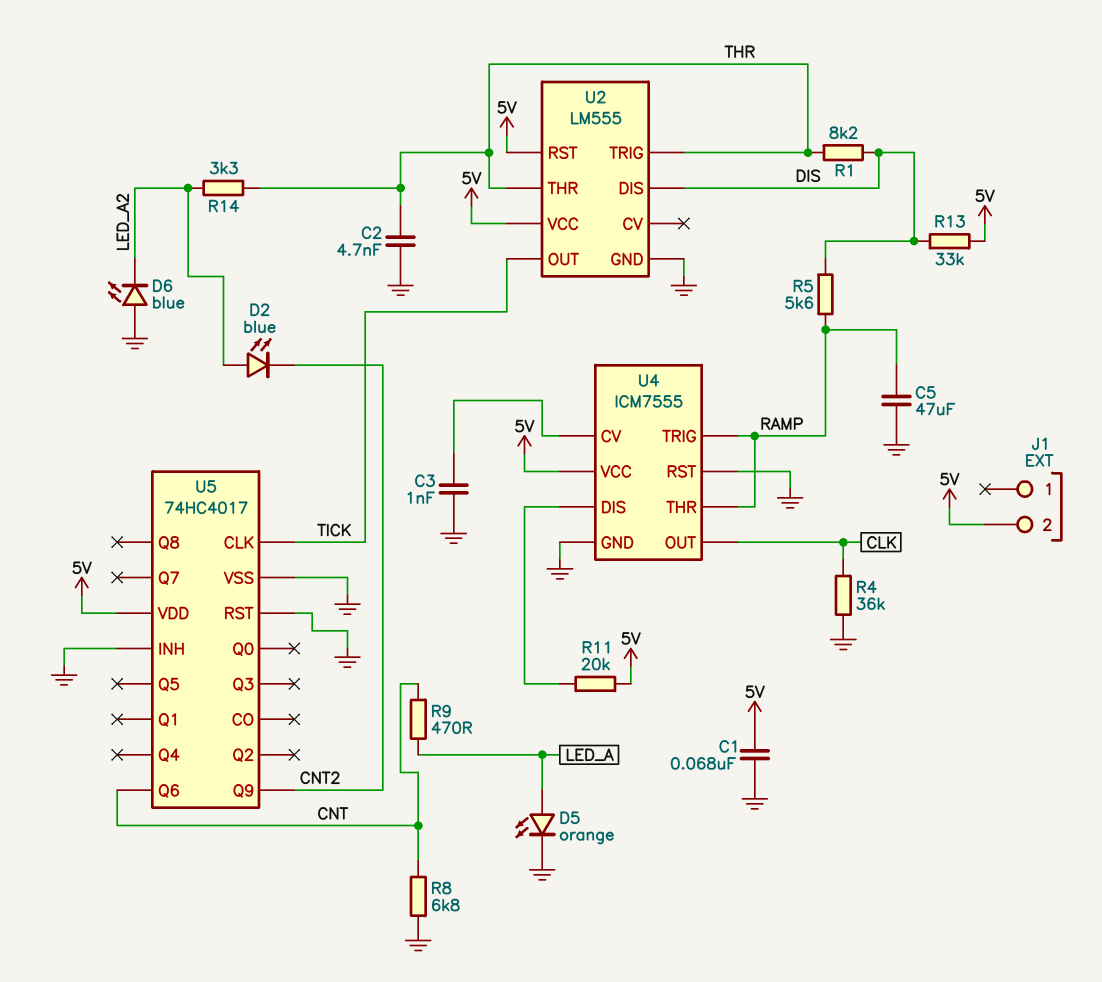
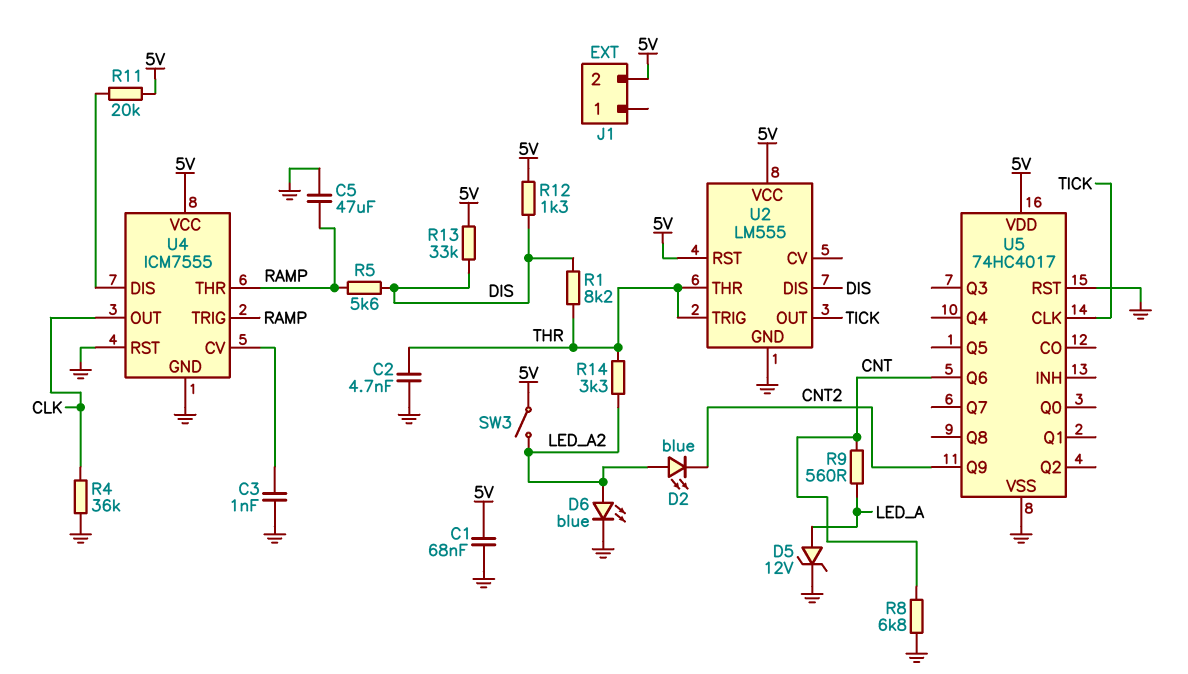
D5: LED orange (A LED_A, K GND) -> zener 12V (A LED_A, K GND)
D6: LED blue (A GND, K LED_A2) -> LED blue (A LED_A2, K GND)
R9: 470 (CNT, LED_A) -> 560 (CNT, LED_A)
R12: none -> 1.3k (5V, DIS)
SW3: none -> switch (5V, LED_A2)
U5 pin INH: GND -> none

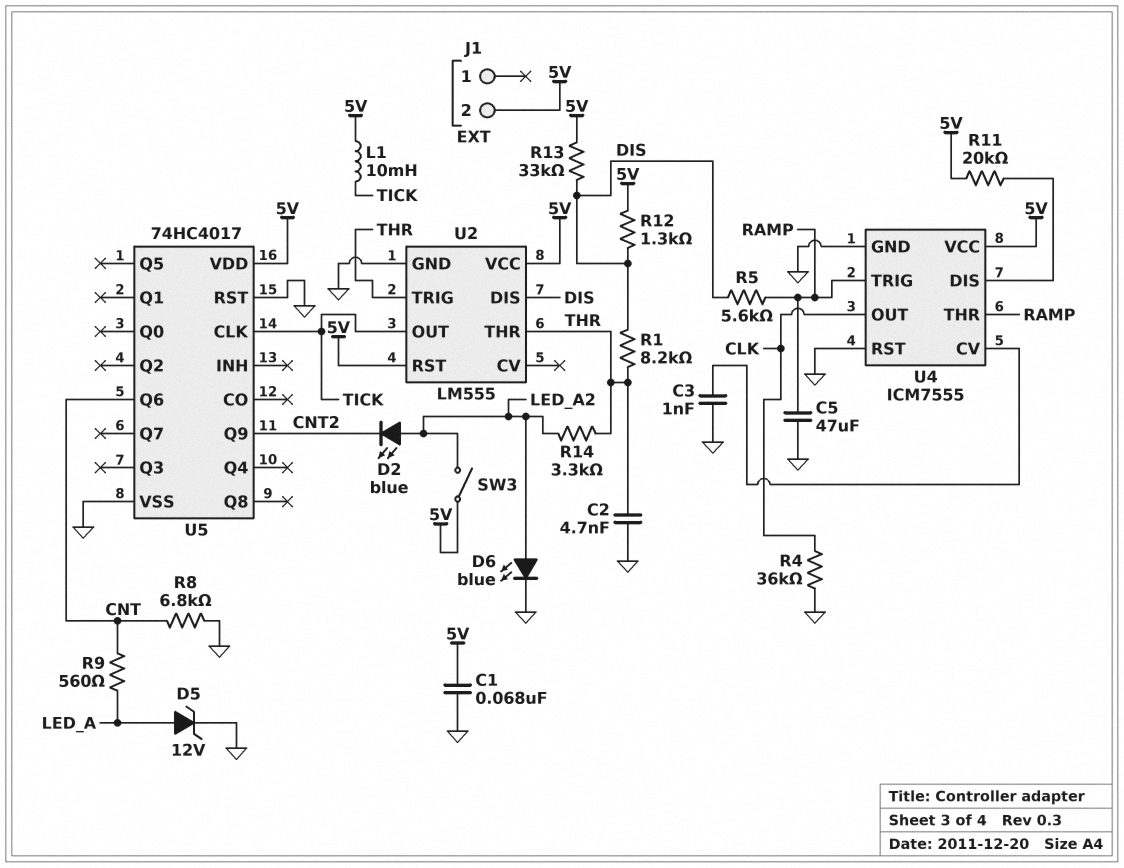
L1: none -> 10mH (5V, TICK)

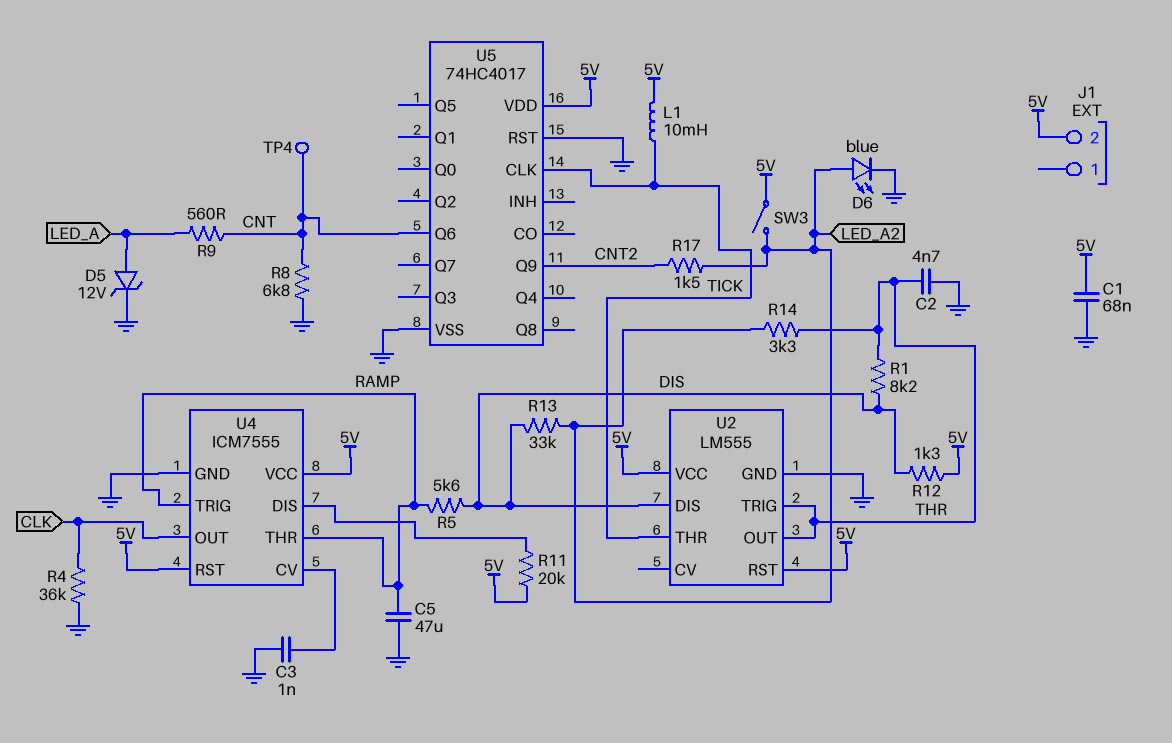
D2: LED blue (A LED_A2, K CNT2) -> none
R13: 33k (5V, DIS) -> 33k (DIS, LED_A2)
R17: none -> 1.5k (CNT2, LED_A2)
TP4: none -> test point (CNT)
U2 pin OUT: TICK -> THR
U2 pin THR: THR -> TICK
U4 pin RST: GND -> 5V

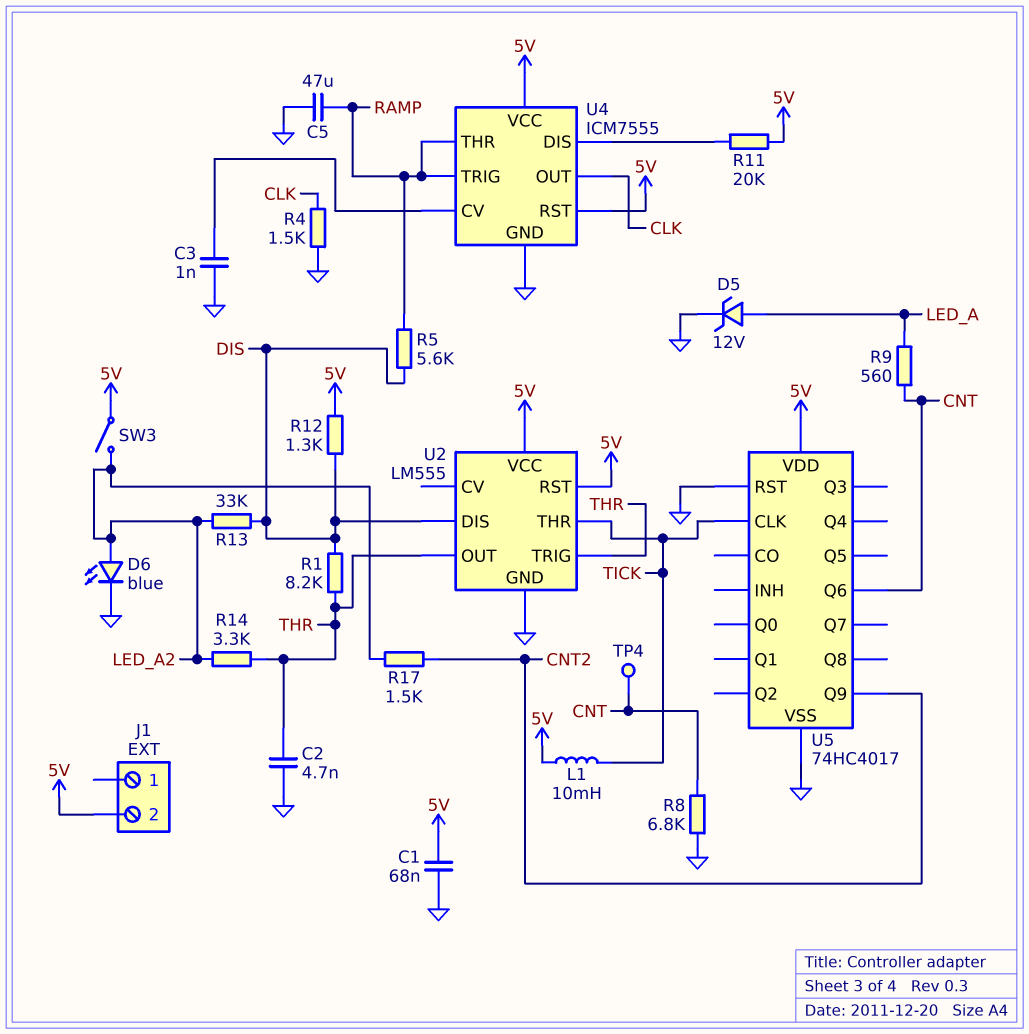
R4: 36k (CLK, GND) -> 1.5k (CLK, GND)

